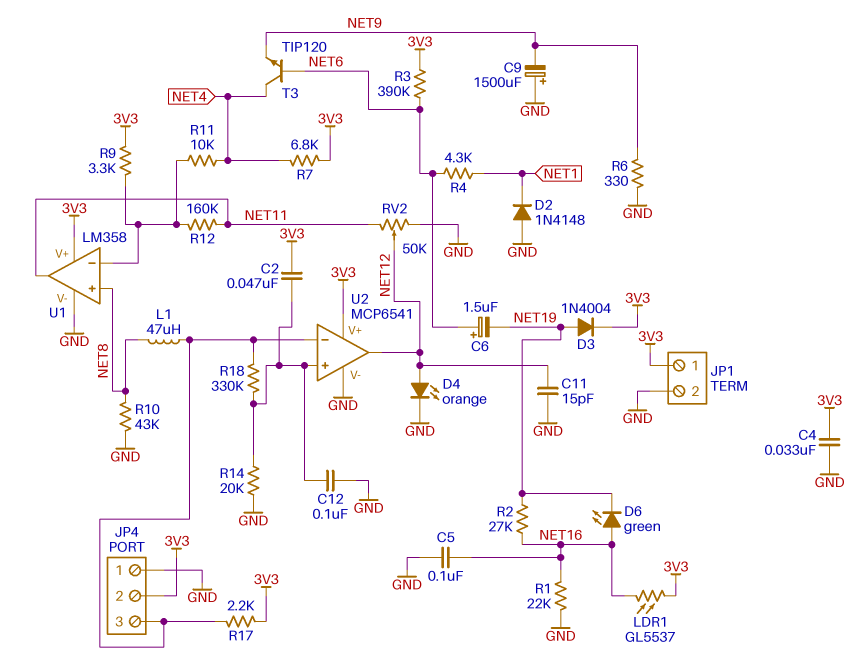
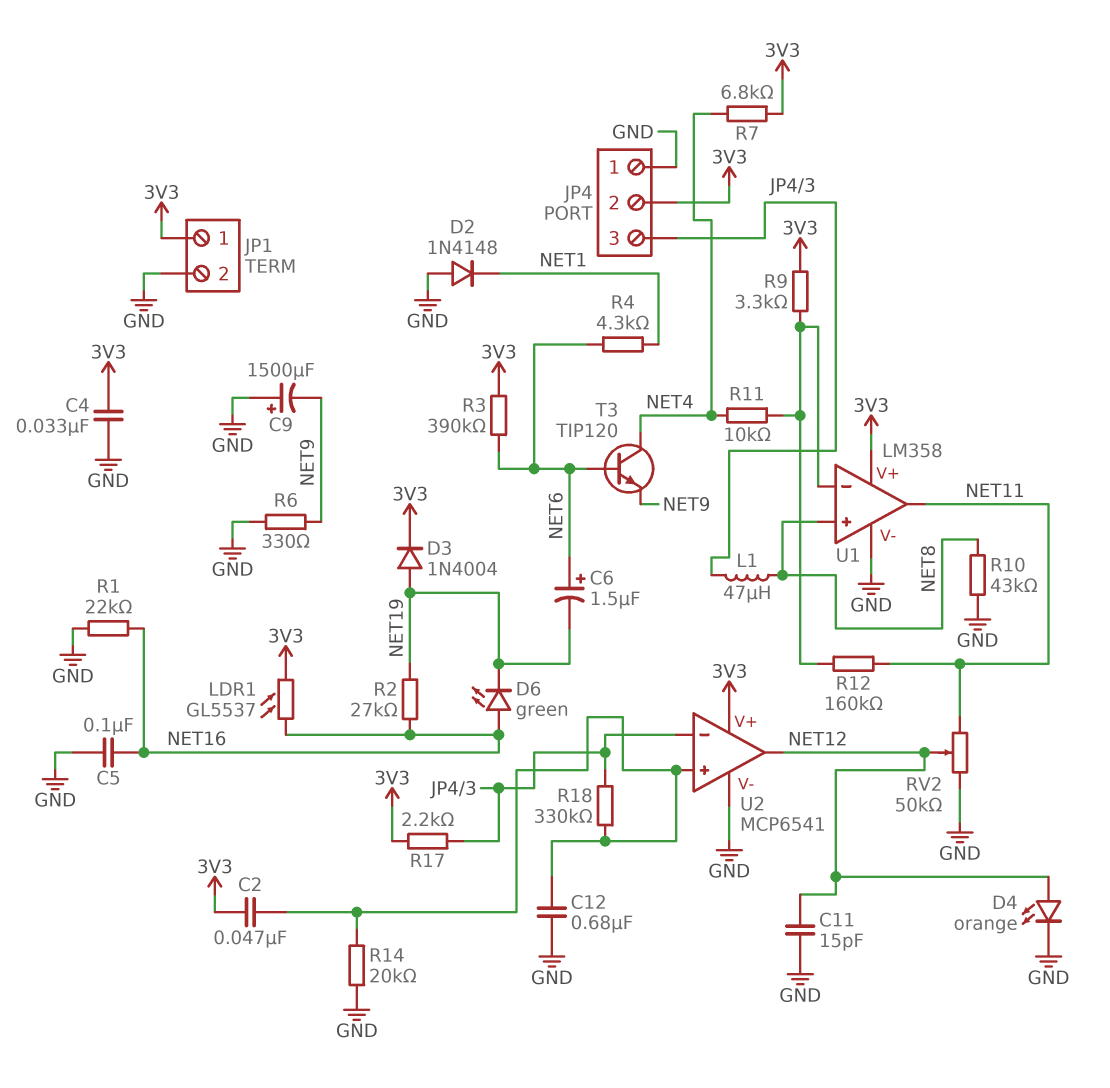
C12: 100nF (GND, U2/in+) -> 680nF (GND, U2/in+)

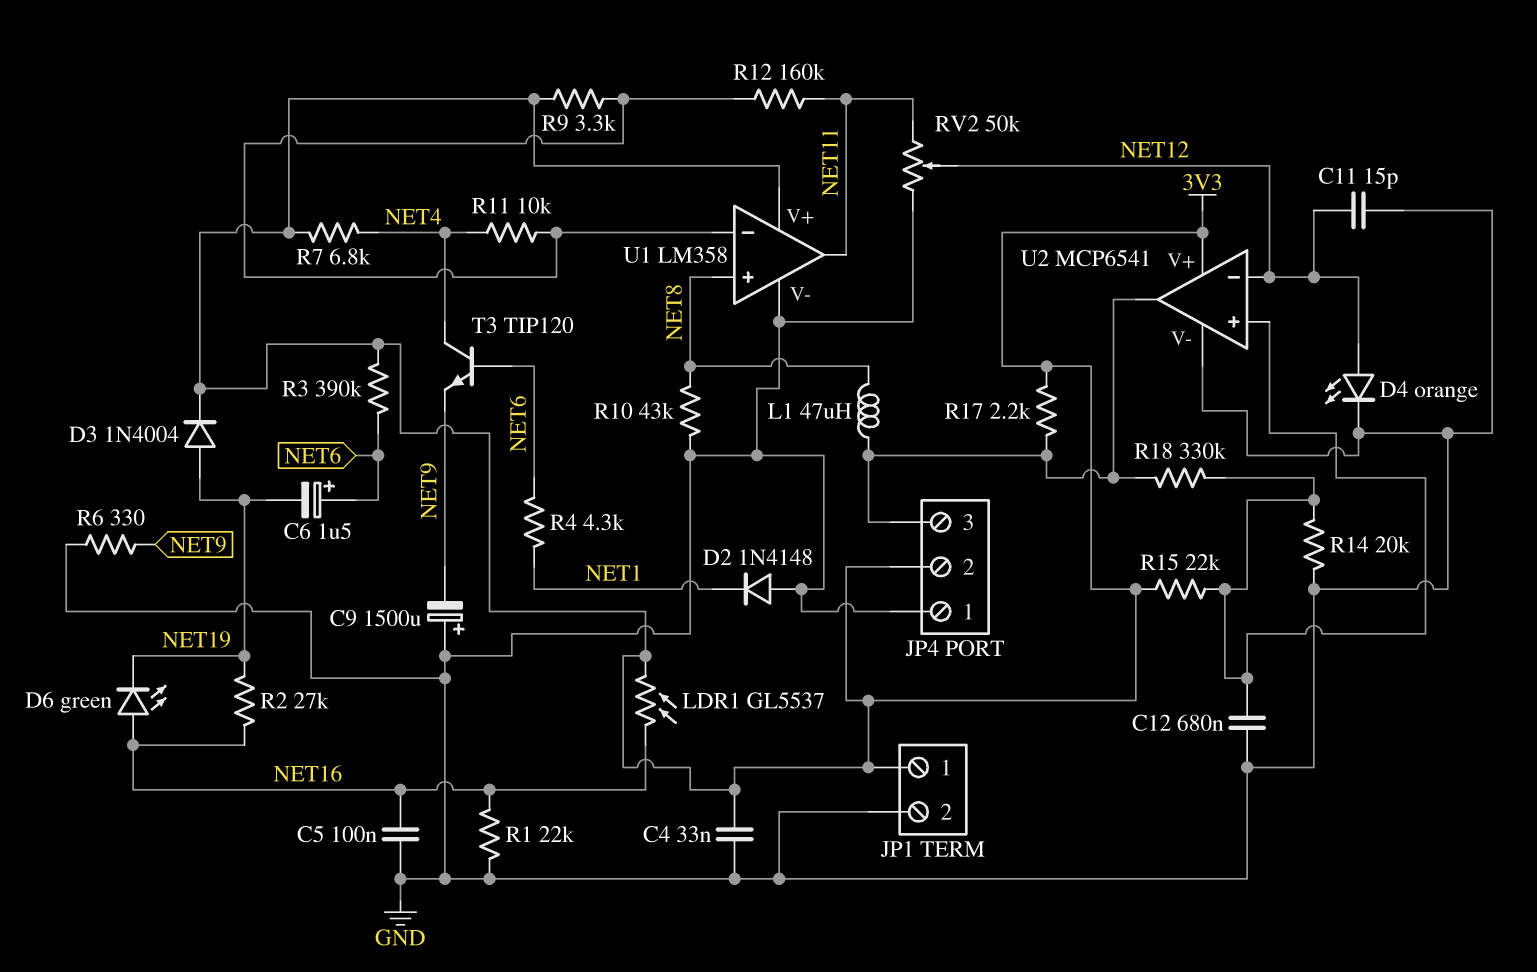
C2: 47nF (3V3, U2/in+) -> none
R15: none -> 22k (3V3, U2/in+)
U2 pin in-: JP4/3 -> NET12
U2 pin out: NET12 -> JP4/3

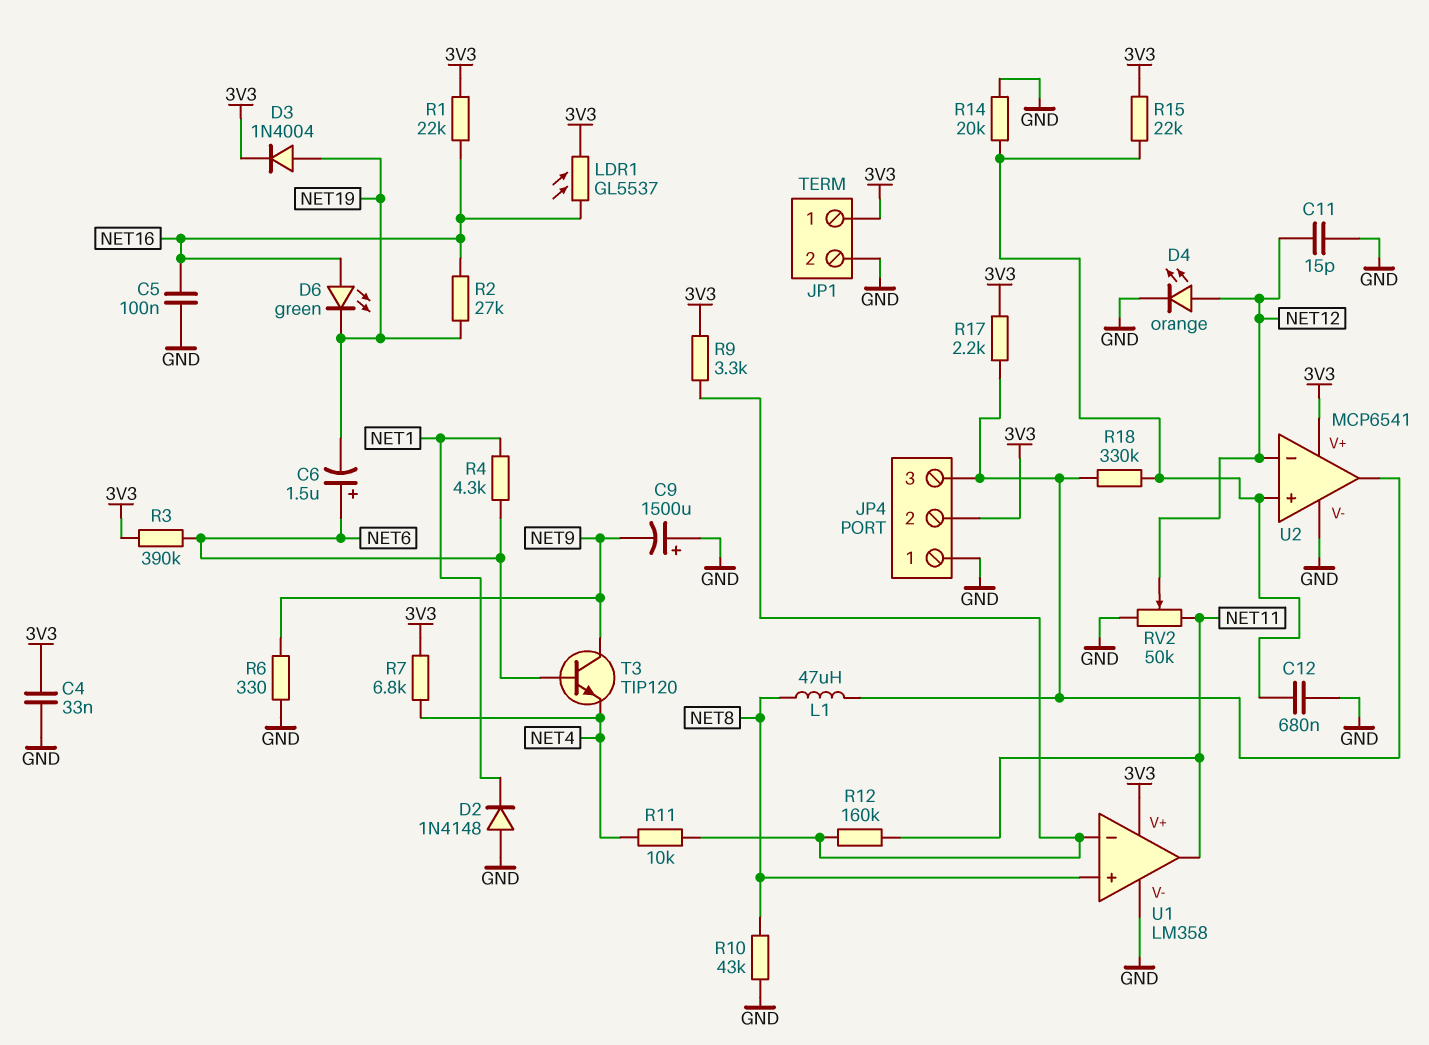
R1: 22k (GND, NET16) -> 22k (3V3, NET16)
T3: NPN TIP120 (B NET6, C NET4, E NET9) -> NPN TIP120 (B NET6, C NET9, E NET4)

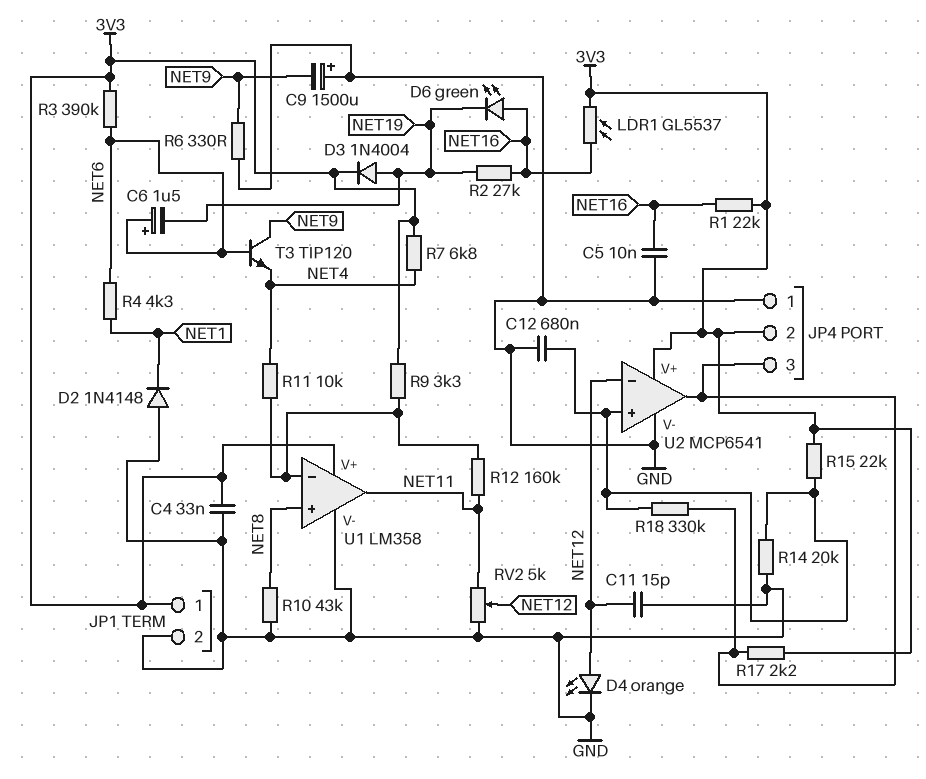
C5: 100nF (GND, NET16) -> 10nF (GND, NET16)
L1: 47uH (JP4/3, NET8) -> none
RV2: 50k (GND, NET11, wiper NET12) -> 5k (GND, NET11, wiper NET12)

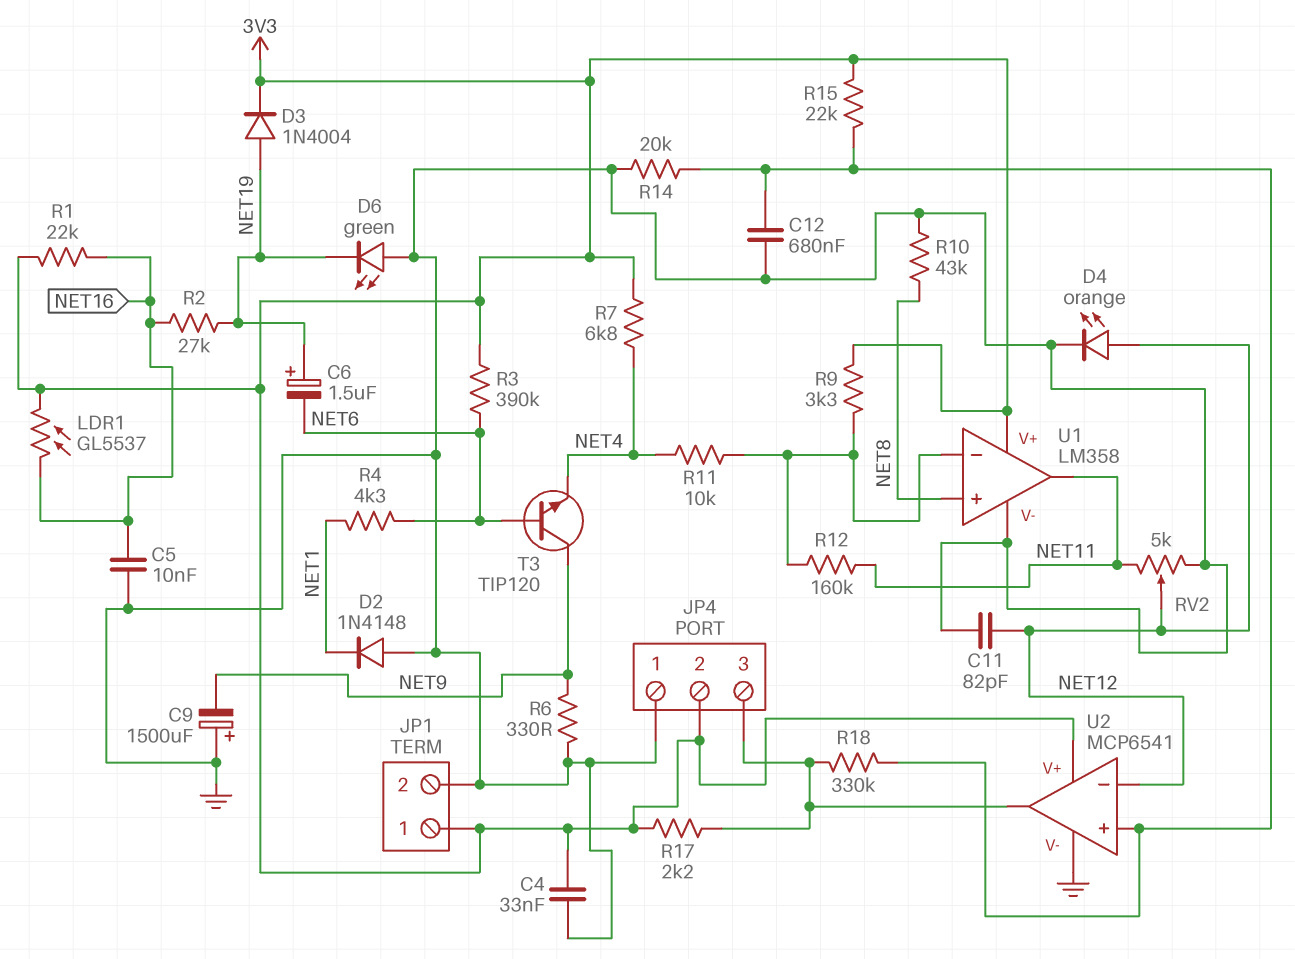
C6: 1.5uF (plus NET6, minus NET19) -> 1.5uF (plus NET19, minus NET6)
C11: 15pF (GND, NET12) -> 82pF (GND, NET12)
D6: LED green (A NET16, K NET19) -> LED green (A GND, K NET19)

